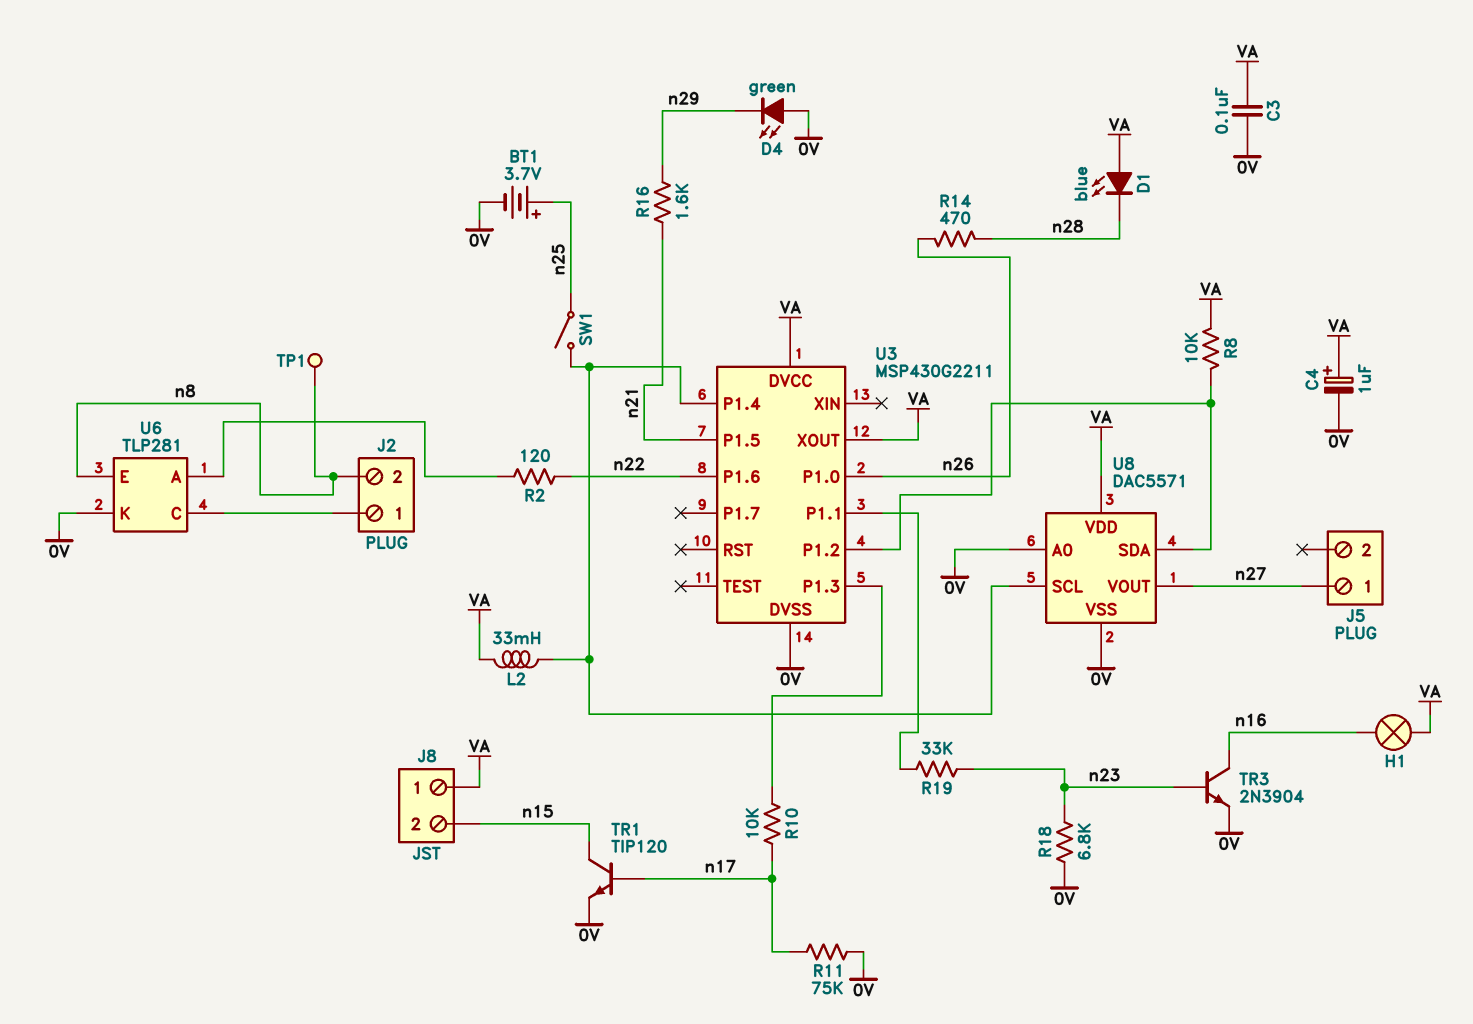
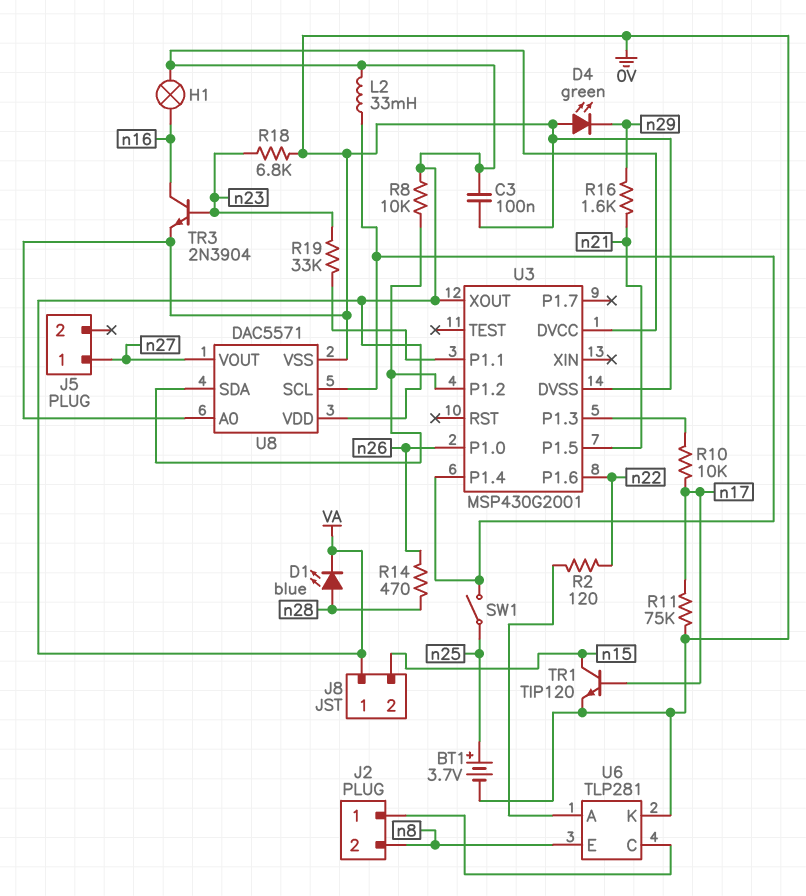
C4: 1uF (plus VA, minus 0V) -> none
D1: LED blue (A VA, K n28) -> LED blue (A n28, K VA)
TP1: test point (n8) -> none
U3: MSP430G2211 -> MSP430G2001

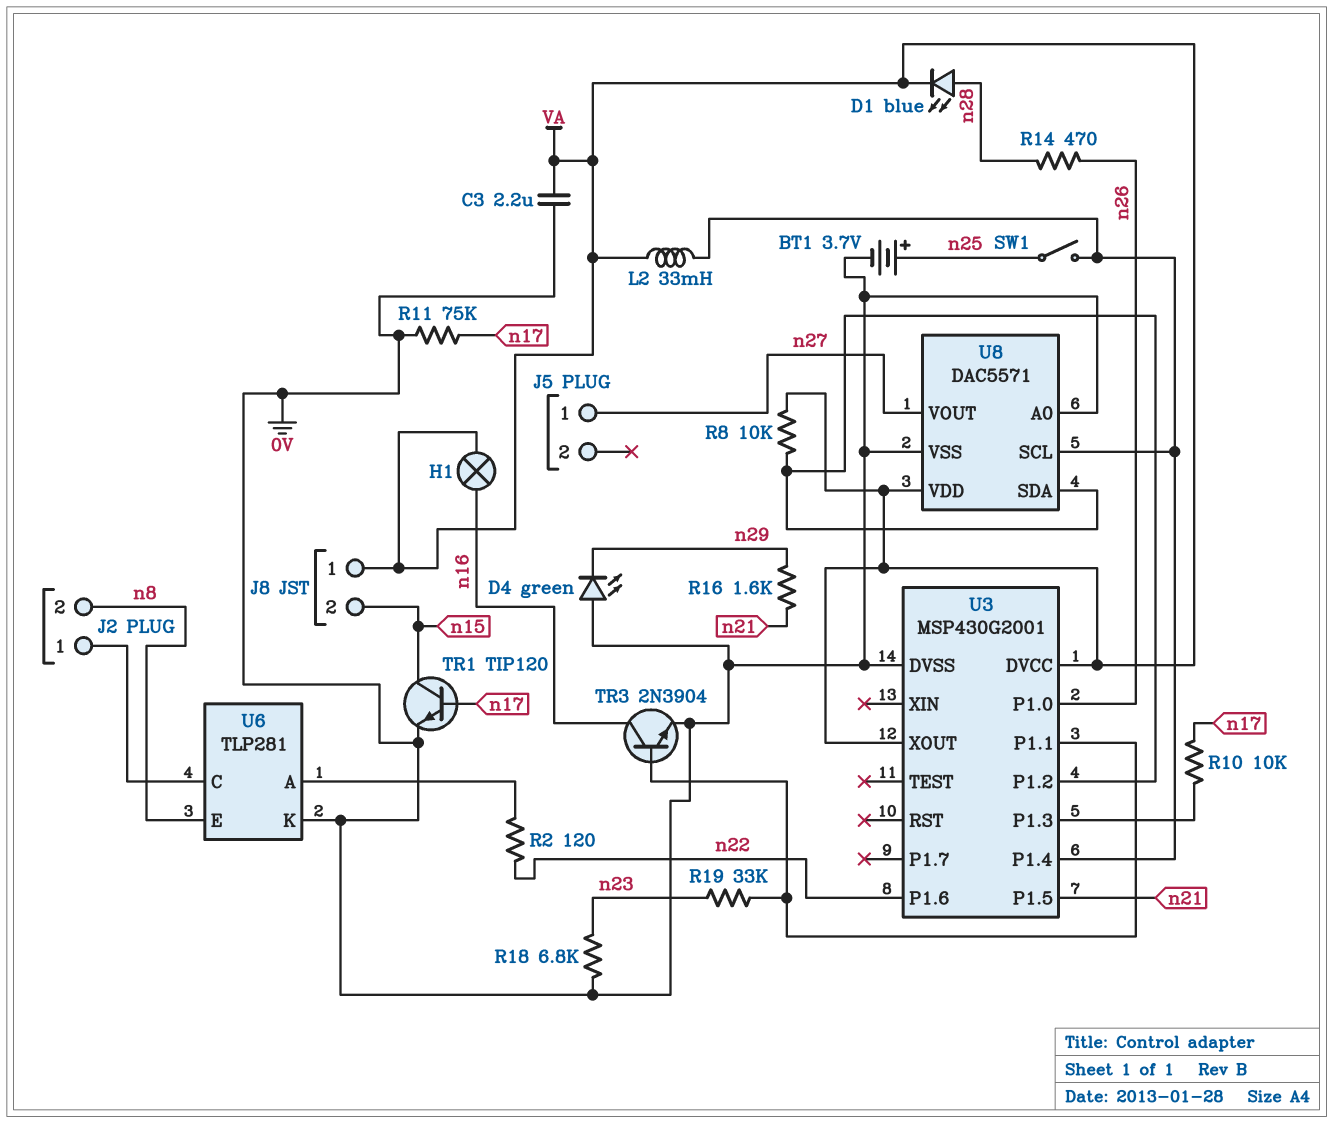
C3: 100nF (0V, VA) -> 2.2uF (0V, VA)
TR3: NPN 2N3904 (B n23, C n16, E 0V) -> NPN 2N3904 (B U3/P1.1, C n16, E 0V)

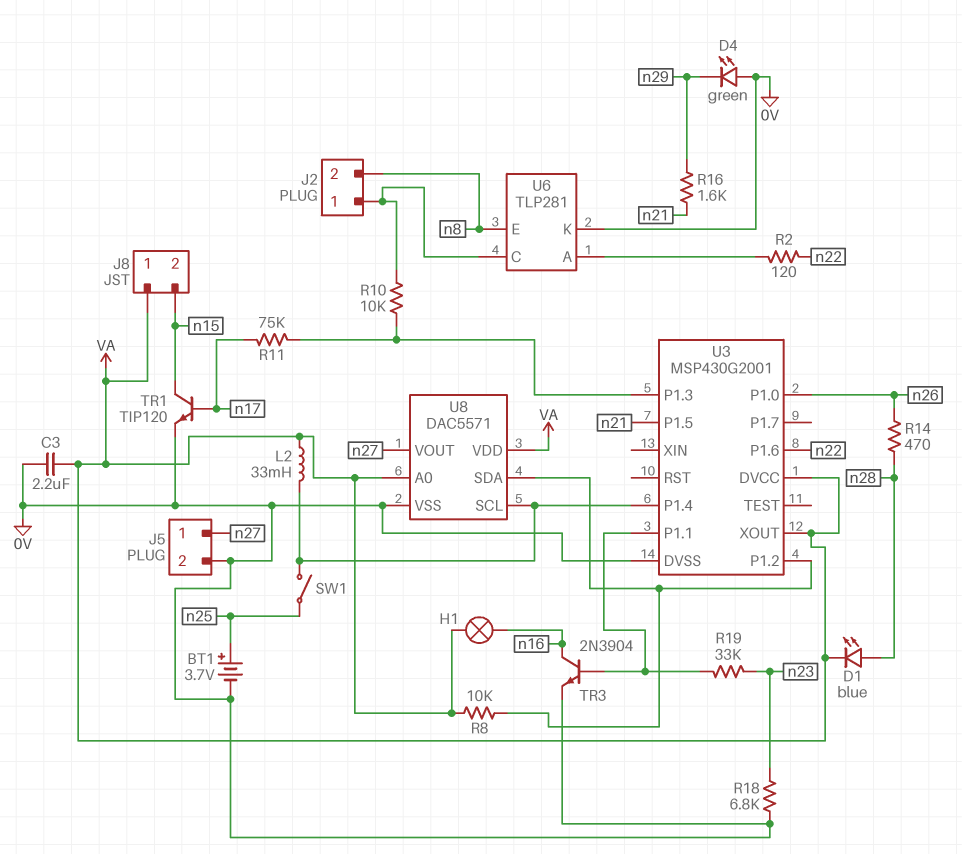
J5 pin 2: none -> 0V
R10: 10k (U3/P1.3, n17) -> 10k (J2/1, U3/P1.3)
R11: 75k (0V, n17) -> 75k (U3/P1.3, n17)
U8 pin A0: 0V -> VA

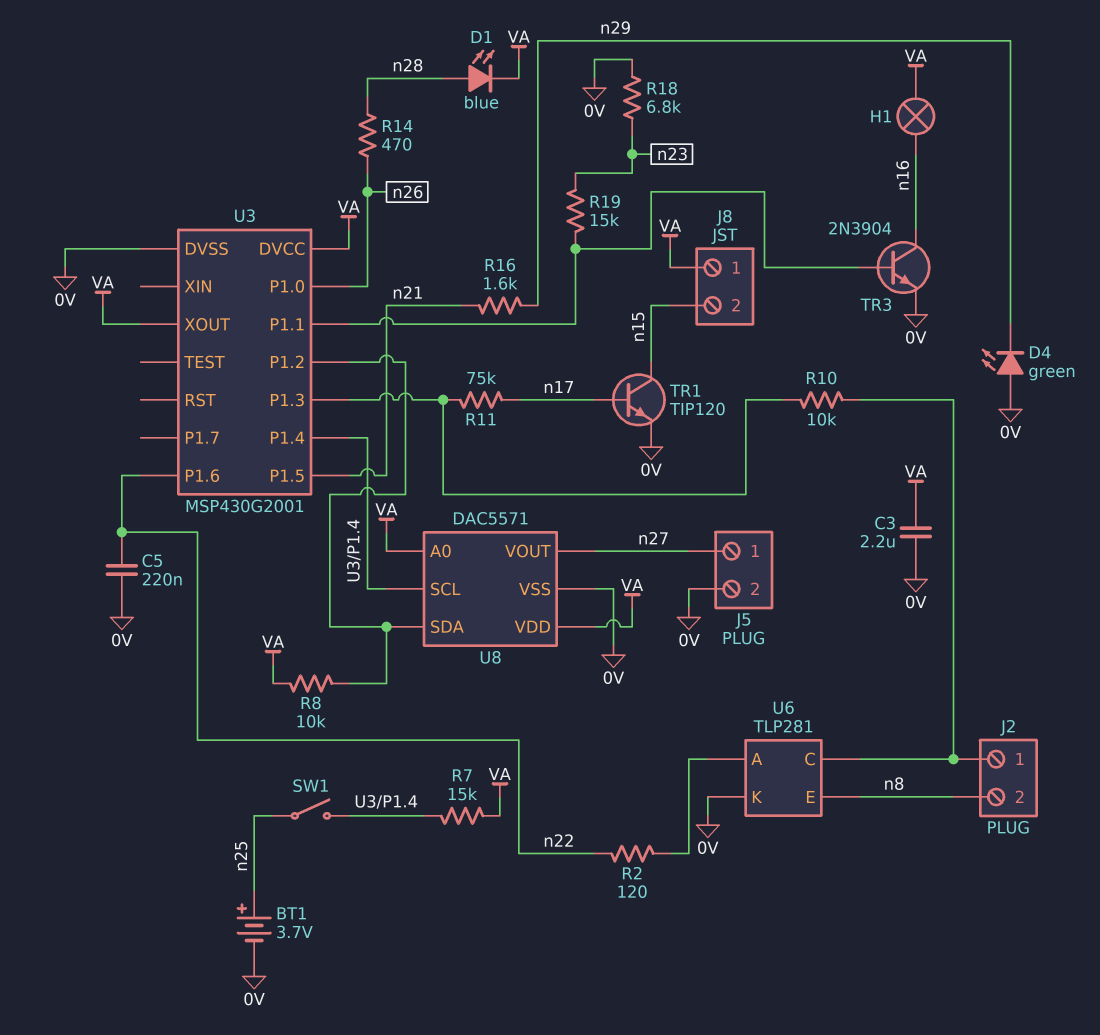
C5: none -> 220nF (0V, n22)
L2: 33mH (U3/P1.4, VA) -> none
R7: none -> 15k (U3/P1.4, VA)
R19: 33k (U3/P1.1, n23) -> 15k (U3/P1.1, n23)

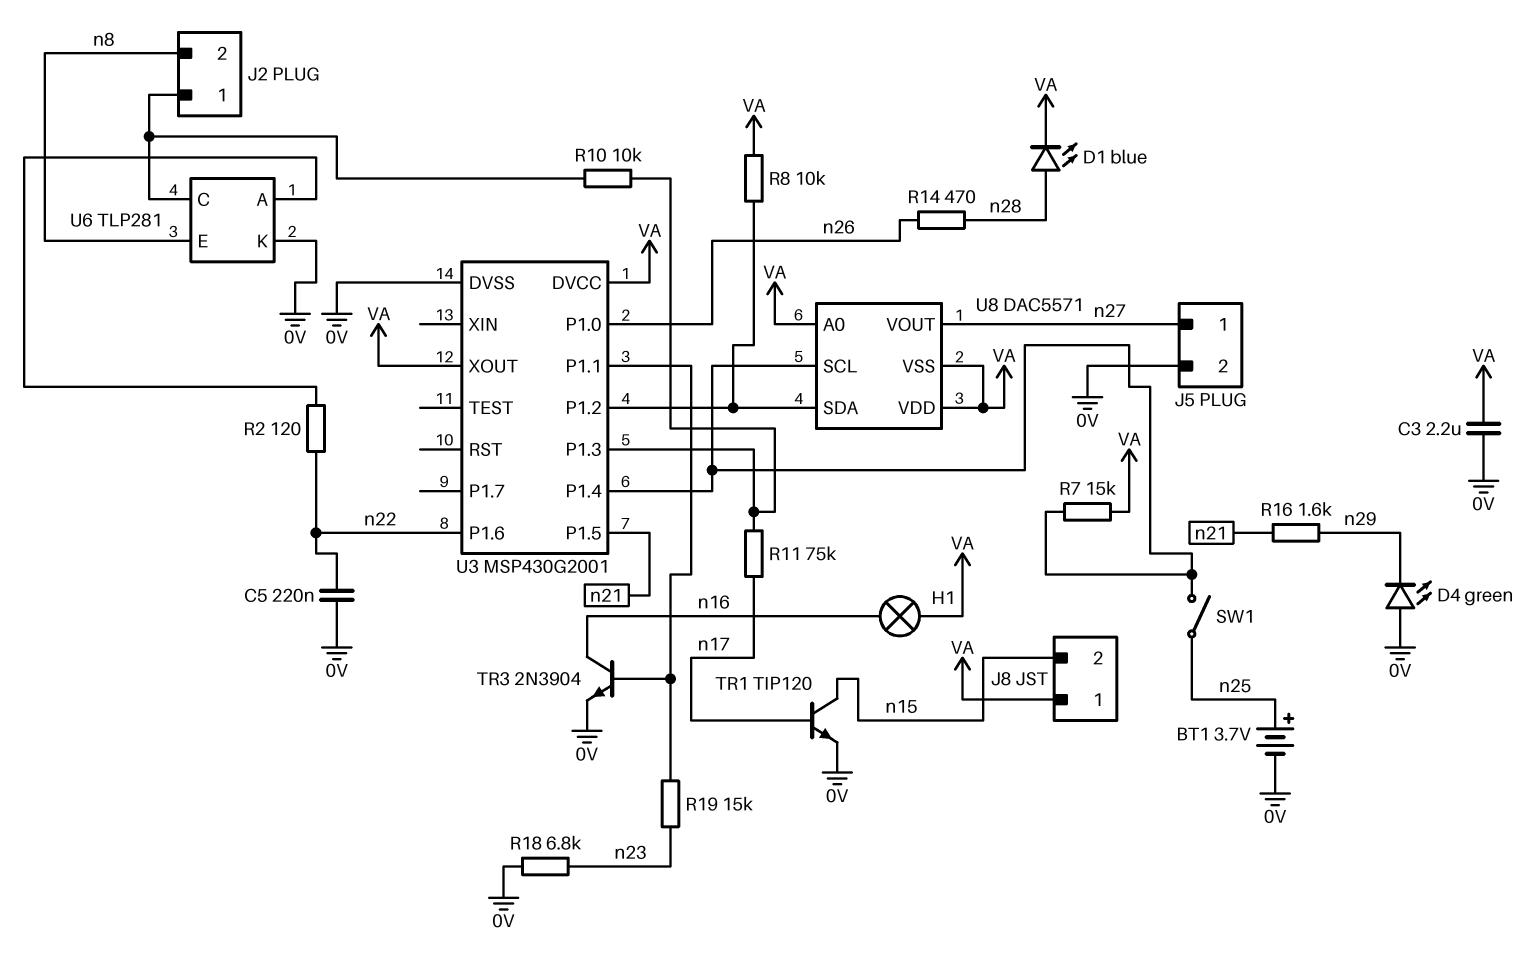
U8 pin VSS: 0V -> VA

